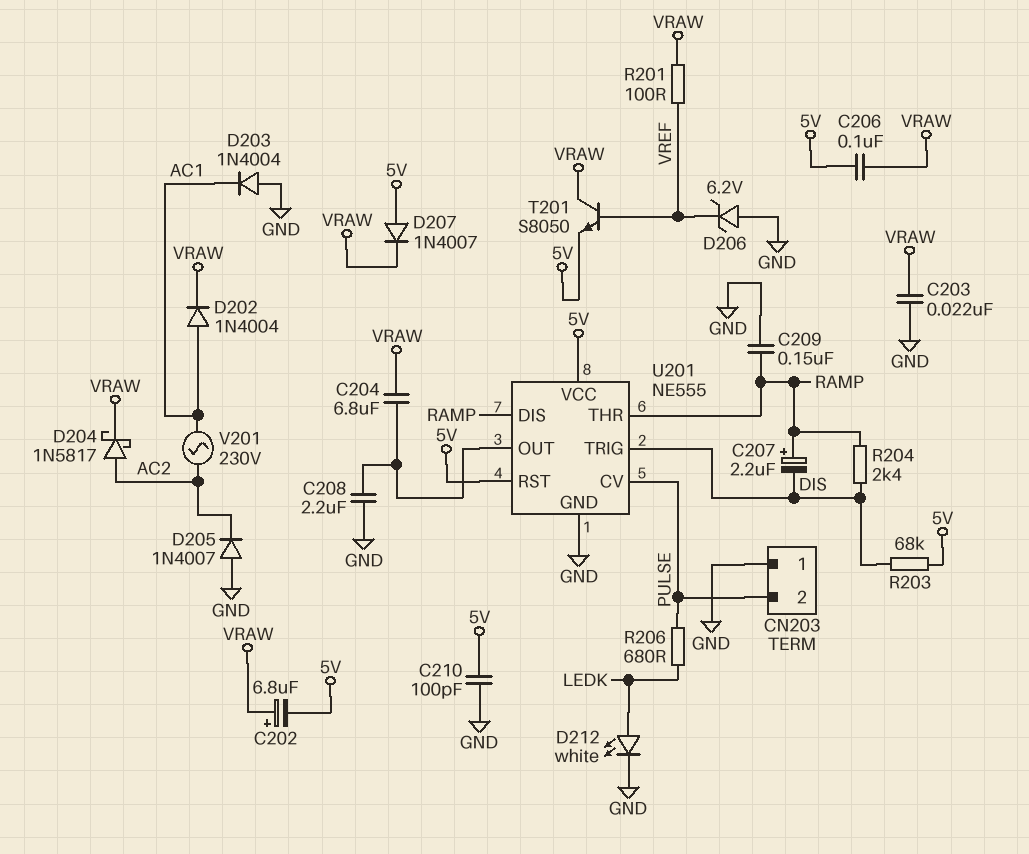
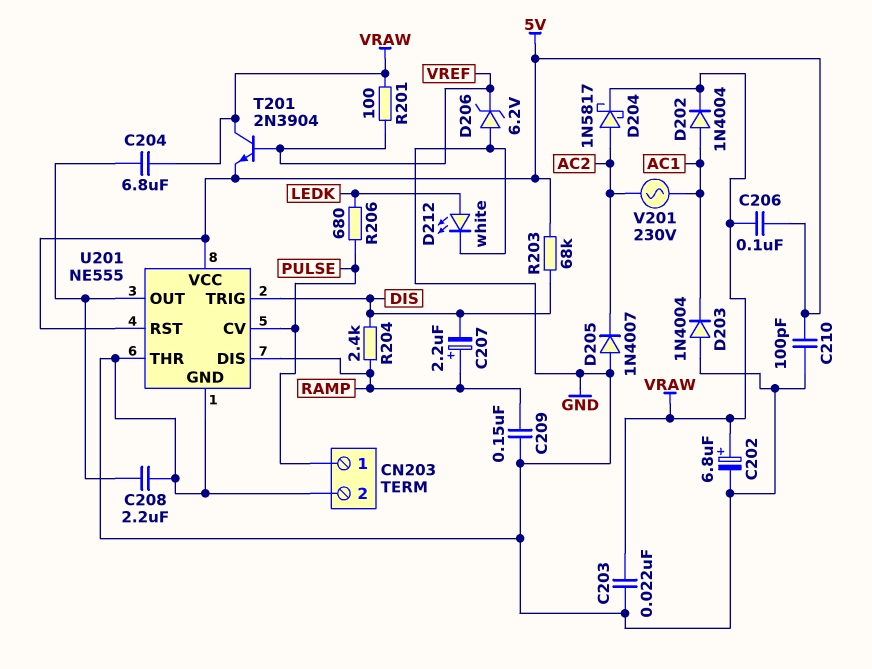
C202: 6.8uF (plus VRAW, minus 5V) -> 6.8uF (plus VRAW, minus GND)
CN203 pin 1: GND -> PULSE
CN203 pin 2: PULSE -> GND
D207: diode 1N4007 (A 5V, K VRAW) -> none
T201: NPN S8050 (B VREF, C VRAW, E 5V) -> NPN 2N3904 (B VREF, C VRAW, E 5V)
U201 pin THR: RAMP -> GND

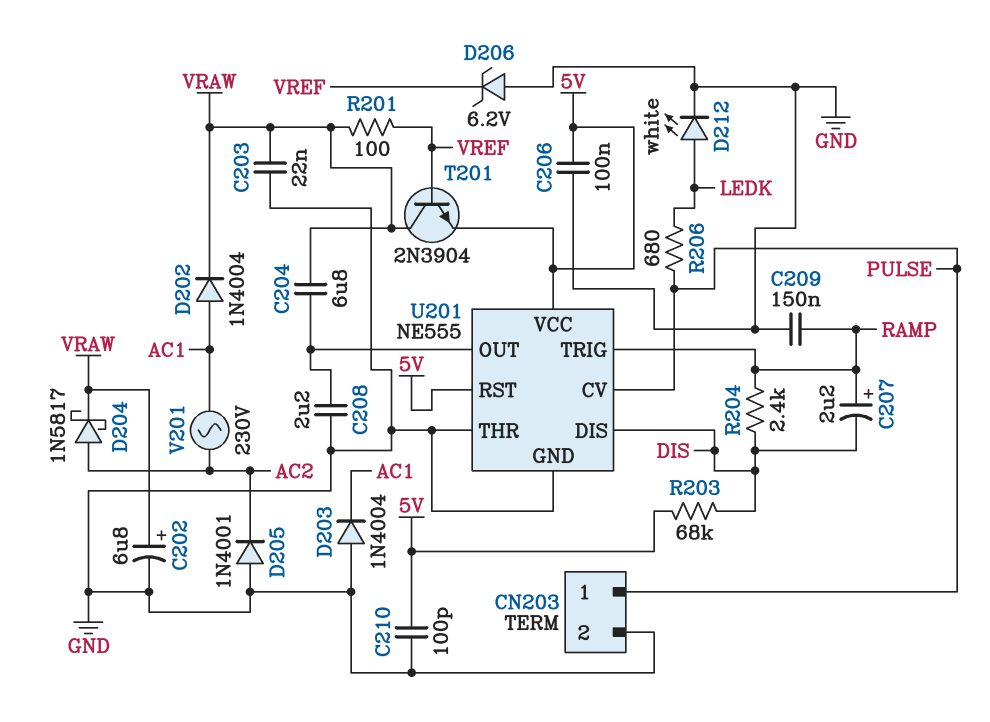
C206: 100nF (5V, VRAW) -> 100nF (5V, GND)
D205: diode 1N4007 (A GND, K AC2) -> diode 1N4001 (A GND, K AC2)
U201 pin DIS: RAMP -> DIS
U201 pin TRIG: DIS -> RAMP

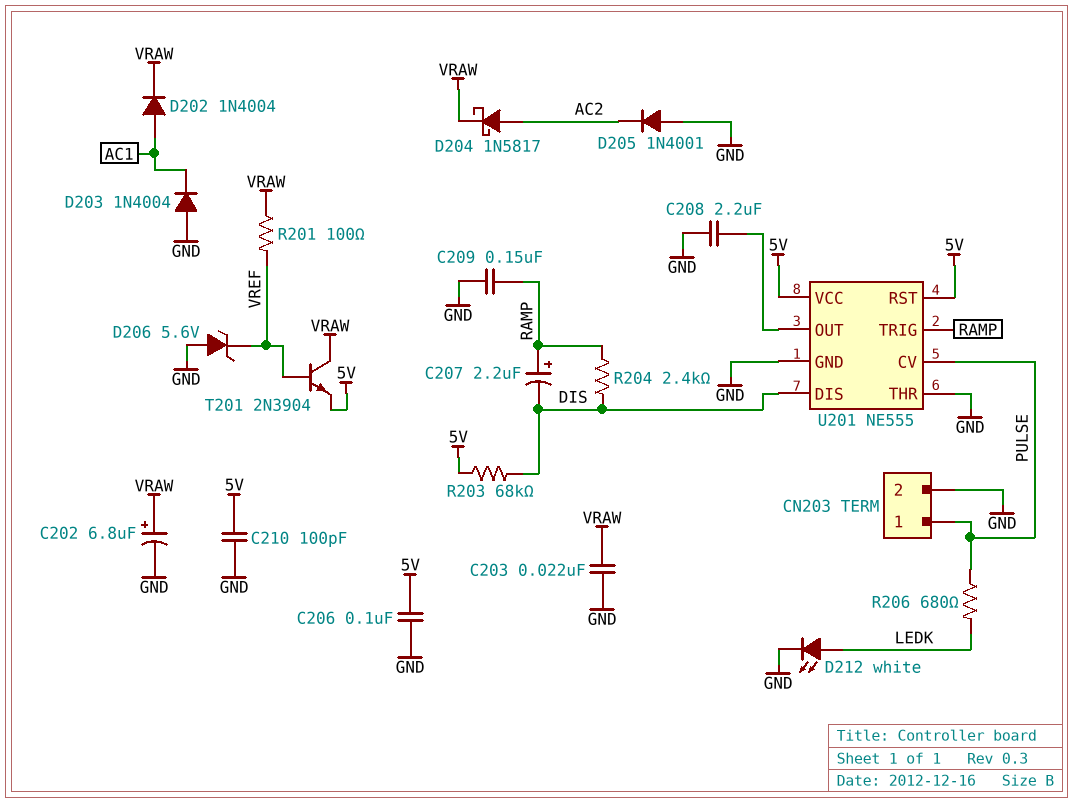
C204: 6.8uF (U201/OUT, VRAW) -> none
D206: zener 6.2V (A GND, K VREF) -> zener 5.6V (A GND, K VREF)
V201: AC 230V (AC1, AC2) -> none

